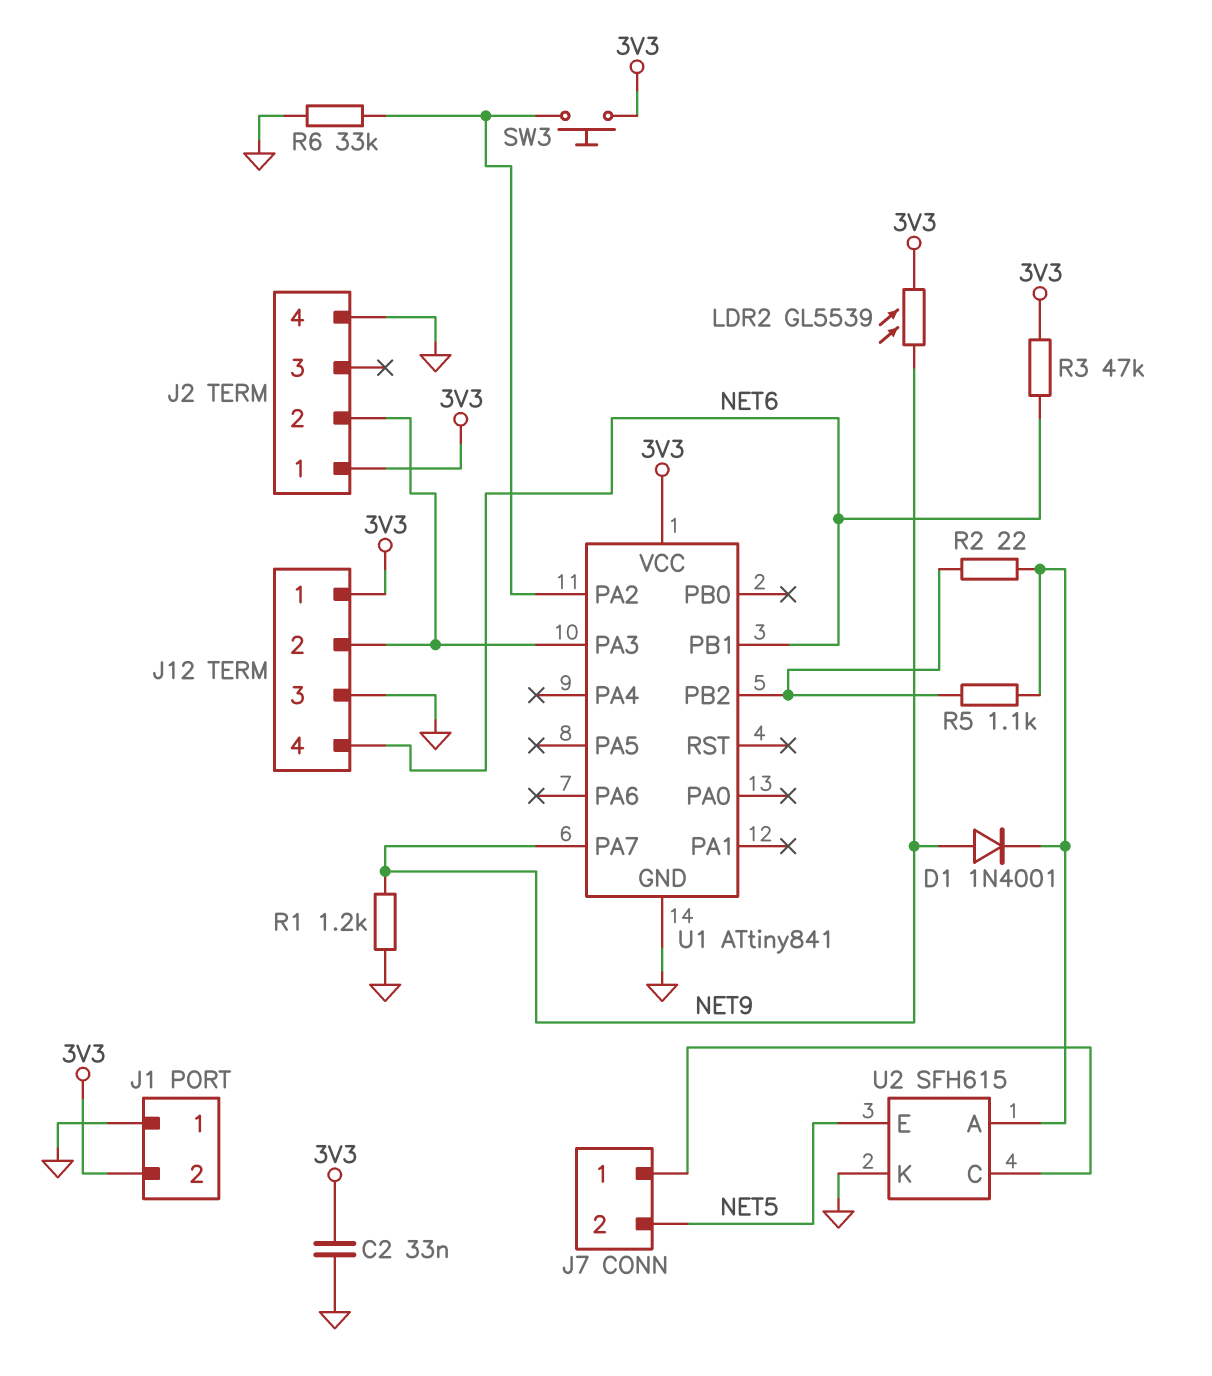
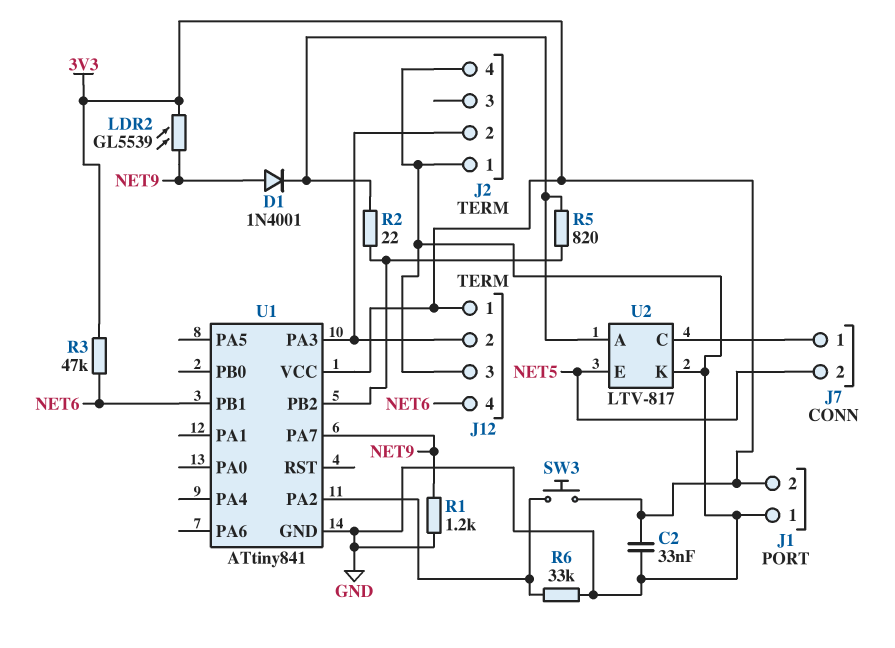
J2 pin 1: 3V3 -> GND
R5: 1.1k (U1/PB2, U2/A) -> 820 (U1/PB2, U2/A)
U2: SFH615 -> LTV-817

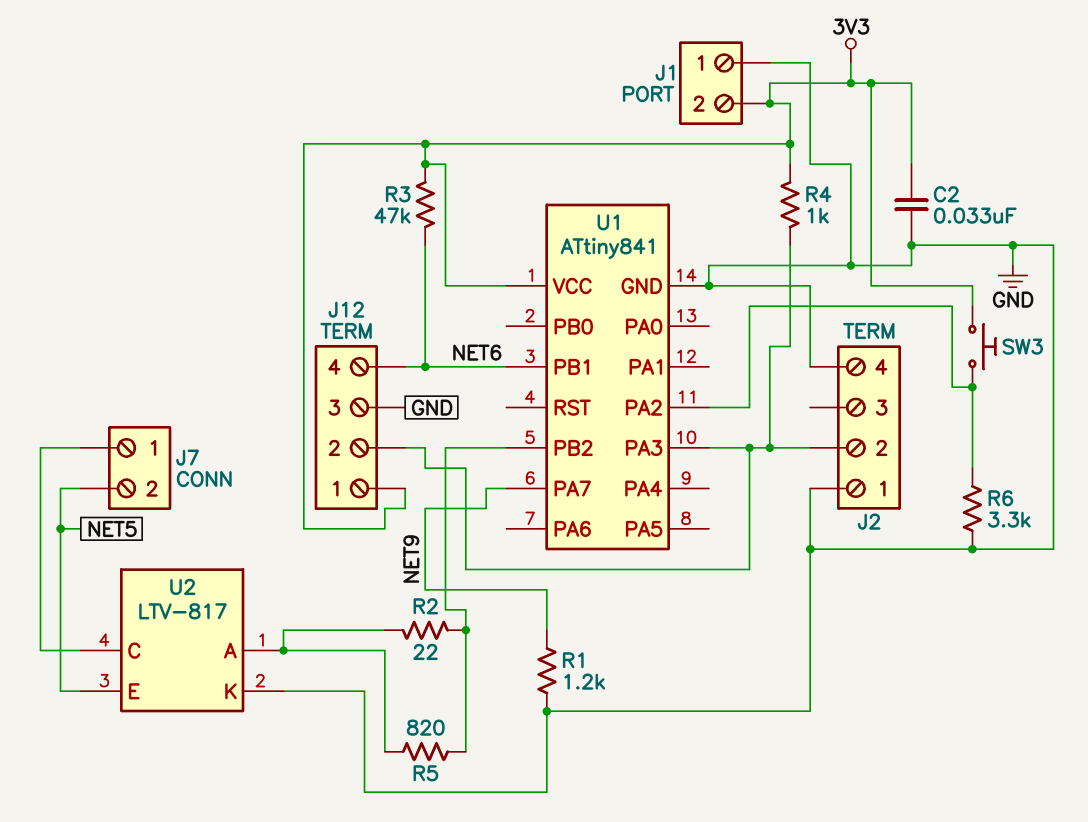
D1: diode 1N4001 (A NET9, K U2/A) -> none
LDR2: GL5539 (3V3, NET9) -> none
R4: none -> 1k (3V3, J2/2)
R6: 33k (GND, U1/PA2) -> 3.3k (GND, U1/PA2)

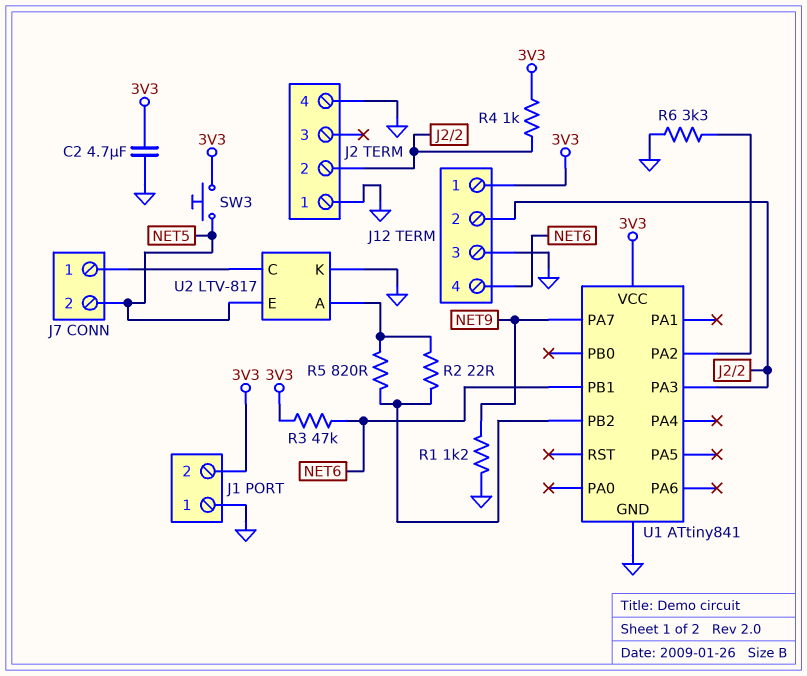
C2: 33nF (3V3, GND) -> 4.7uF (3V3, GND)
SW3: button (3V3, U1/PA2) -> button (3V3, NET5)

